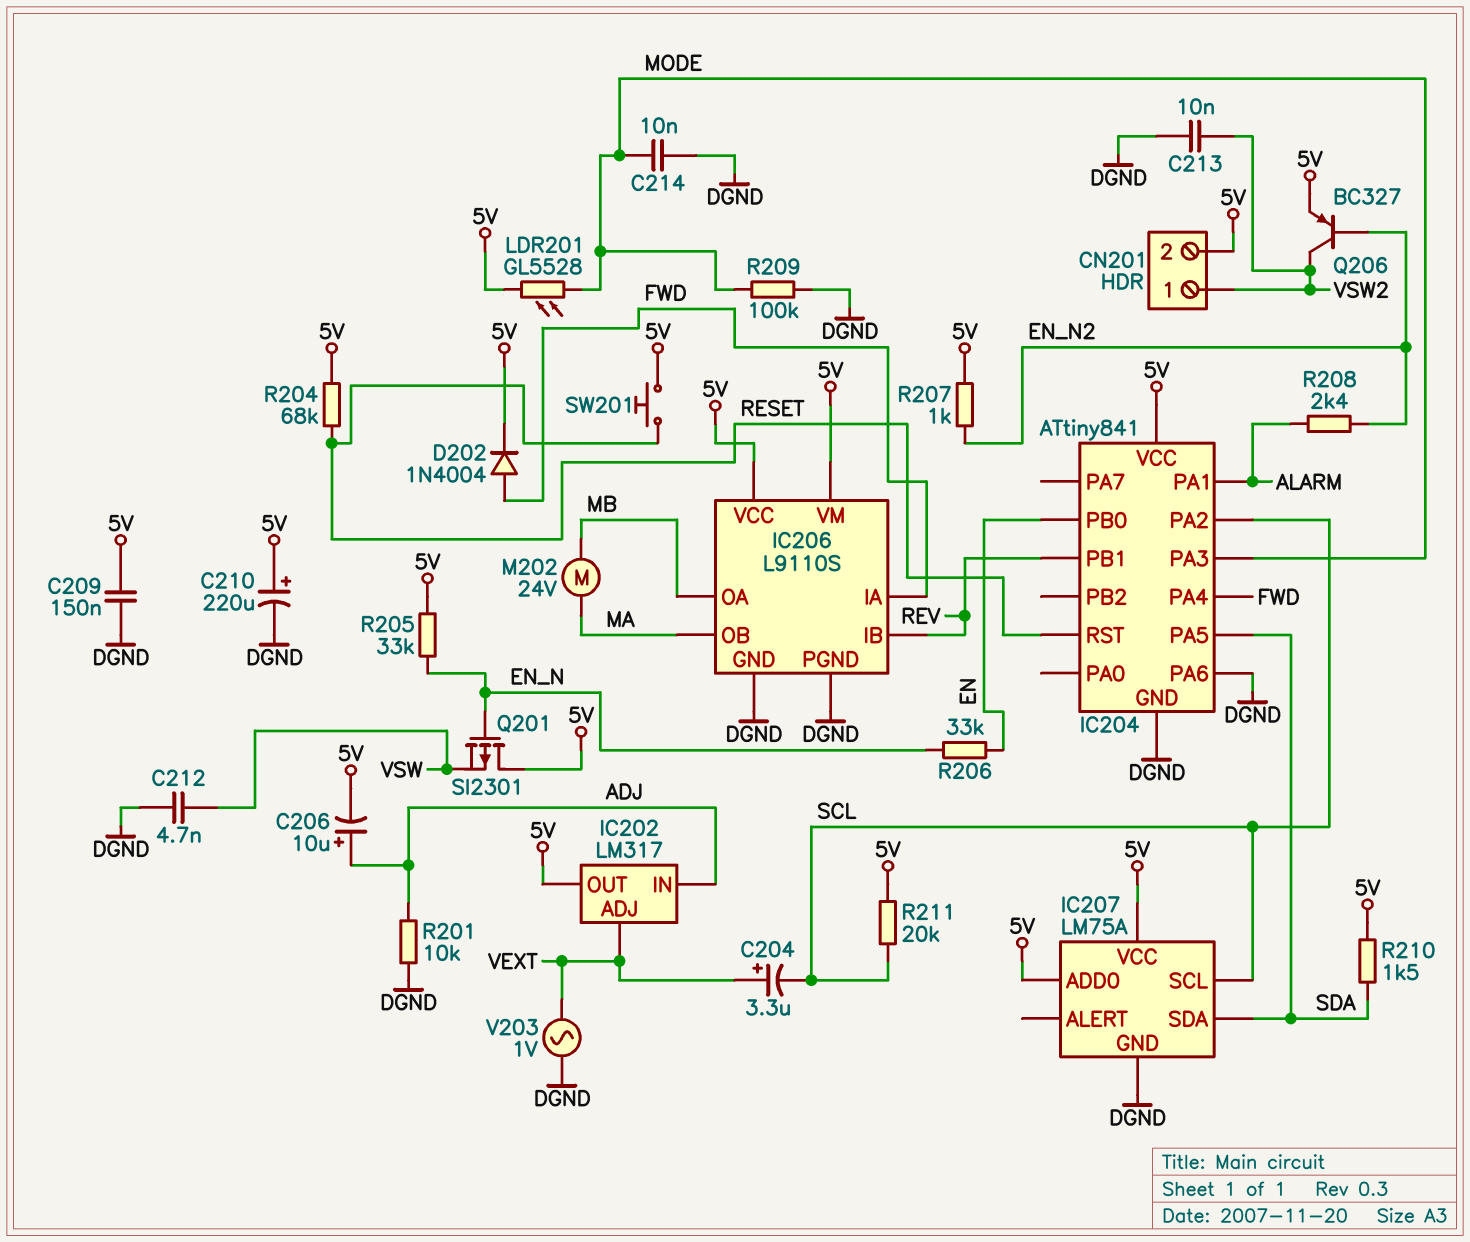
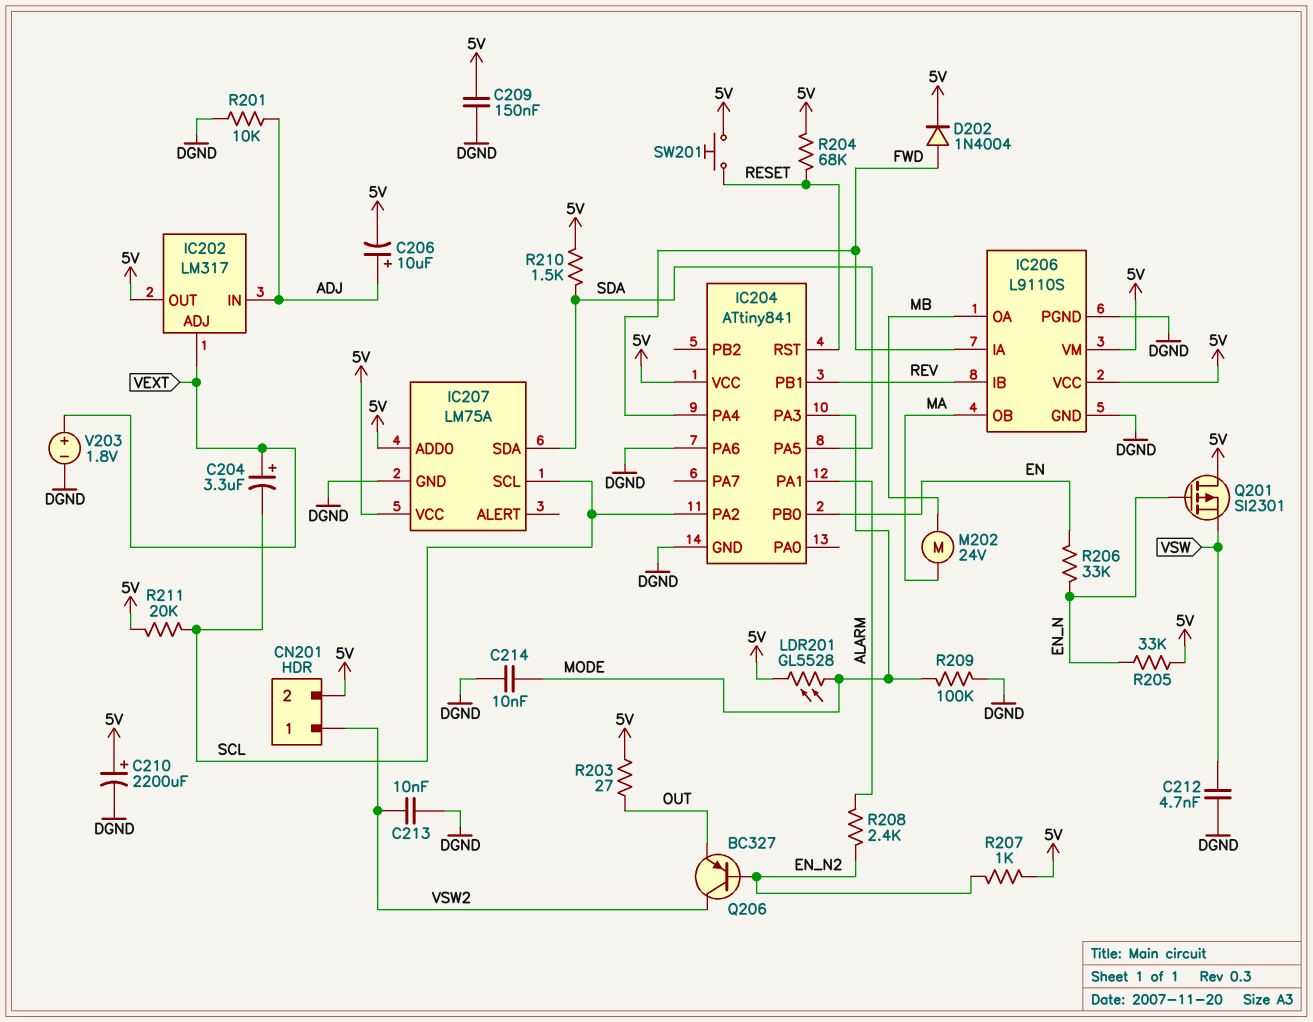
C210: 220uF (plus 5V, minus DGND) -> 2200uF (plus 5V, minus DGND)
Q206: PNP BC327 (B EN_N2, C VSW2, E 5V) -> PNP BC327 (B EN_N2, C VSW2, E OUT)
R203: none -> 27 (5V, OUT)
V203: AC 1V (DGND, VEXT) -> 1.8V (plus VEXT, minus DGND)

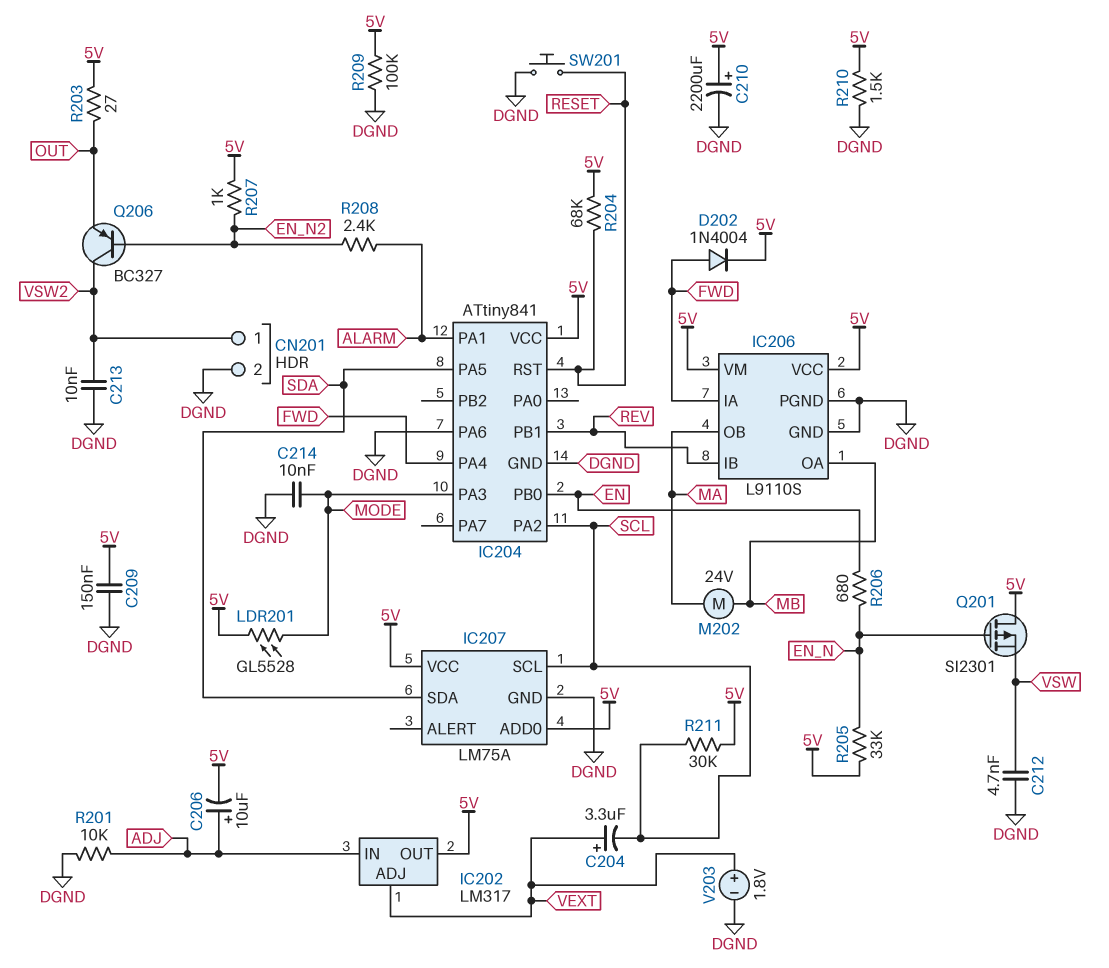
CN201 pin 2: 5V -> DGND
R206: 33k (EN, EN_N) -> 680 (EN, EN_N)
R209: 100k (DGND, MODE) -> 100k (5V, DGND)
R210: 1.5k (5V, SDA) -> 1.5k (5V, DGND)
R211: 20k (5V, SCL) -> 30k (5V, SCL)
SW201: button (5V, RESET) -> button (DGND, RESET)

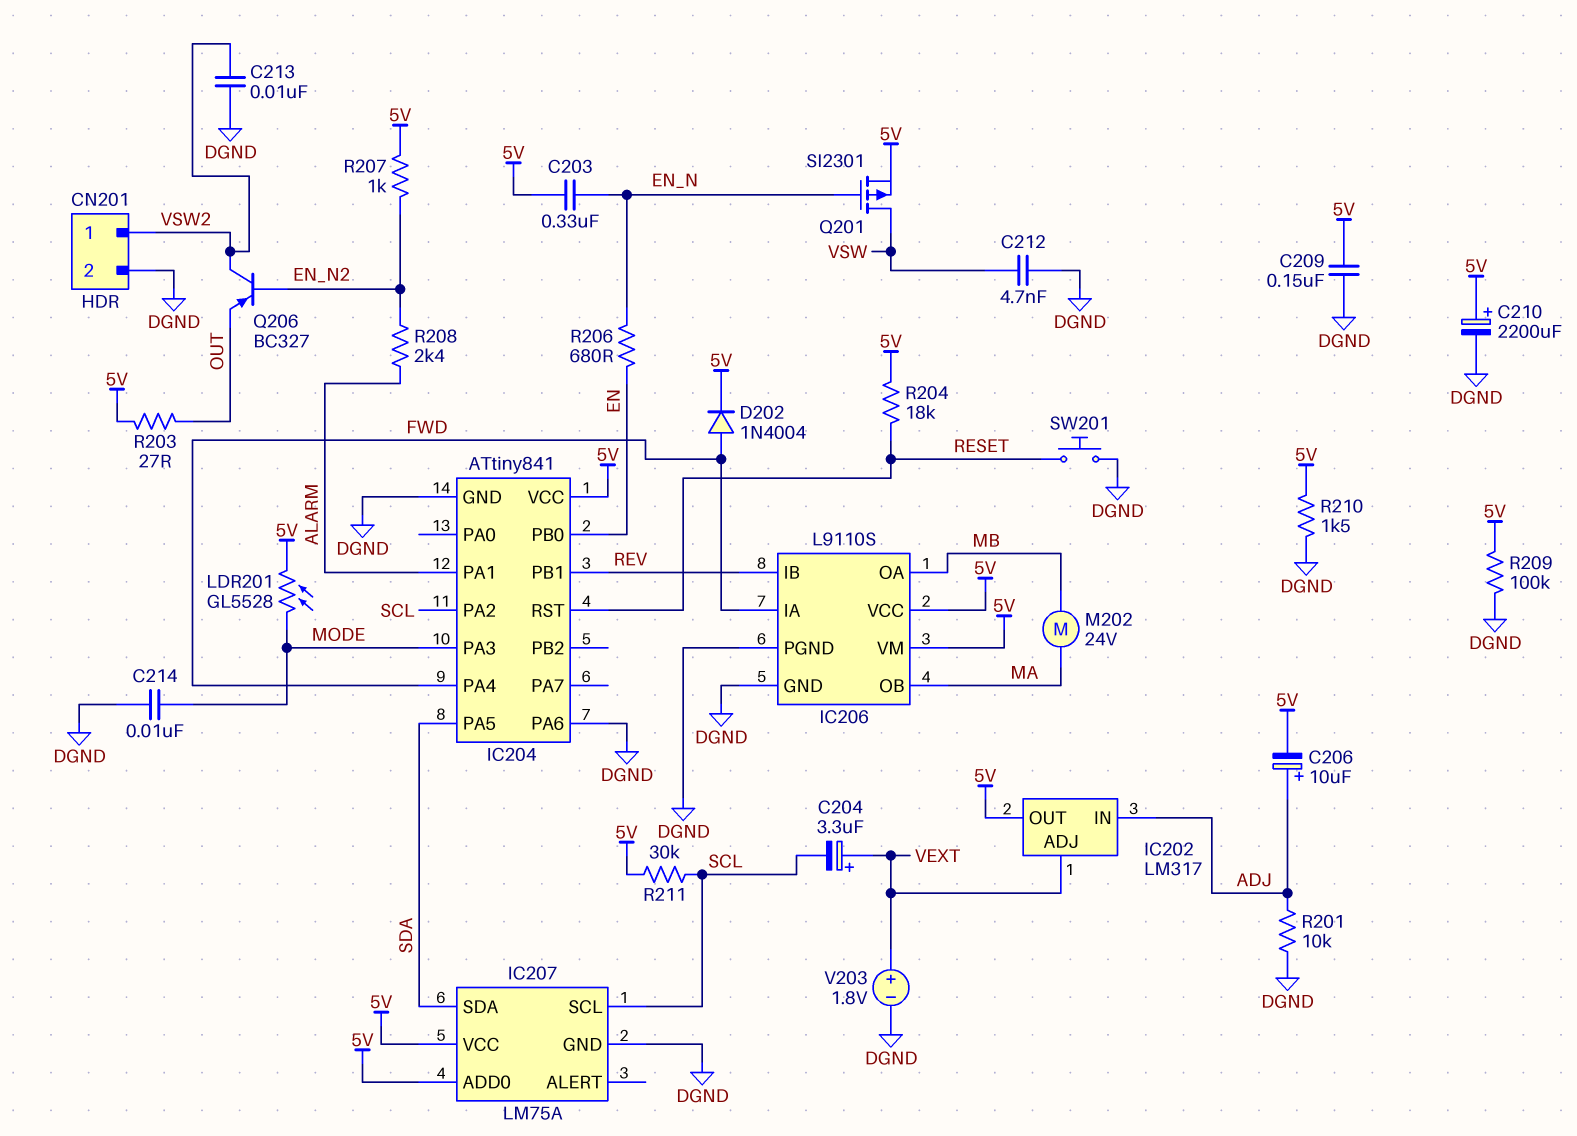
C203: none -> 330nF (5V, EN_N)
Q201: PMOS SI2301 (G EN_N, D 5V, S VSW) -> PMOS SI2301 (G EN_N, D VSW, S 5V)
R204: 68k (5V, RESET) -> 18k (5V, RESET)
R205: 33k (5V, EN_N) -> none

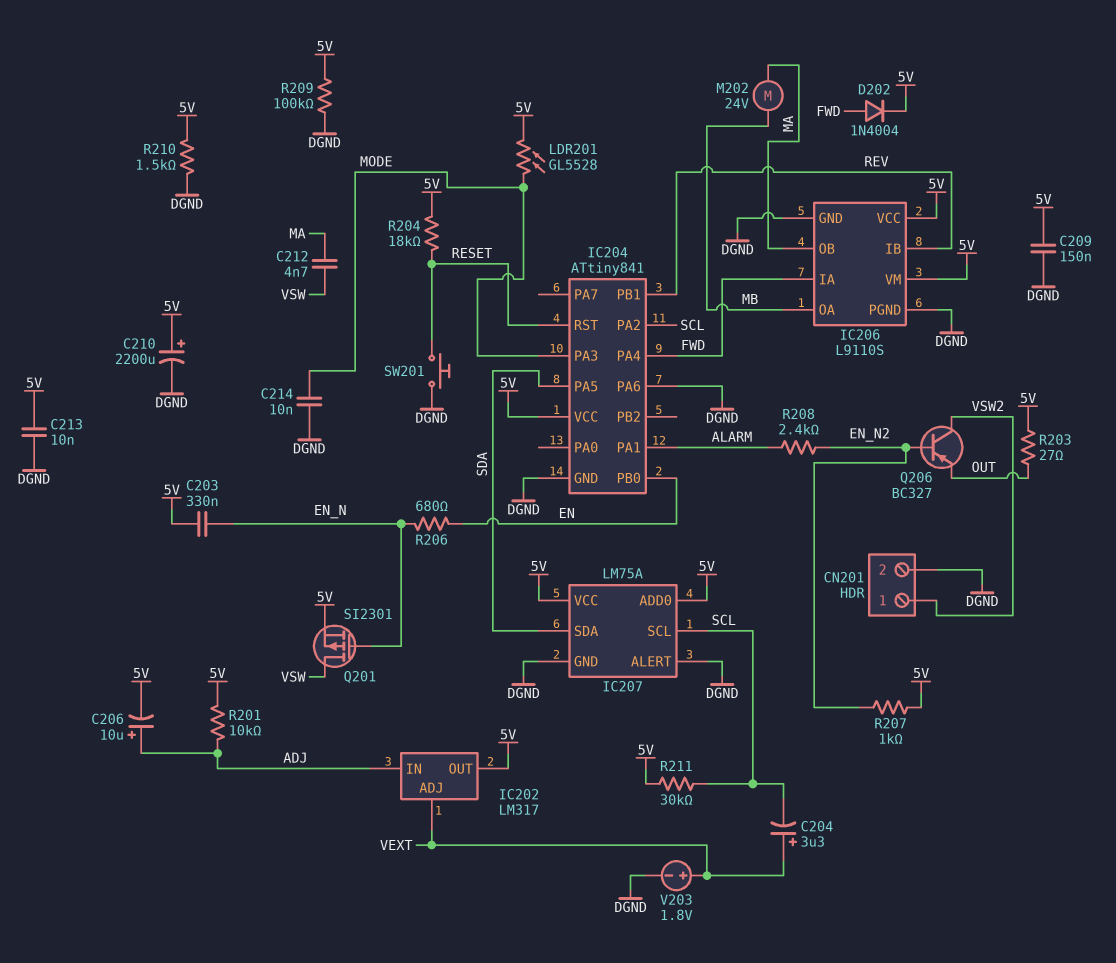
C212: 4.7nF (DGND, VSW) -> 4.7nF (MA, VSW)
C213: 10nF (DGND, VSW2) -> 10nF (5V, DGND)
IC207 pin ALERT: none -> DGND
R201: 10k (ADJ, DGND) -> 10k (5V, ADJ)

